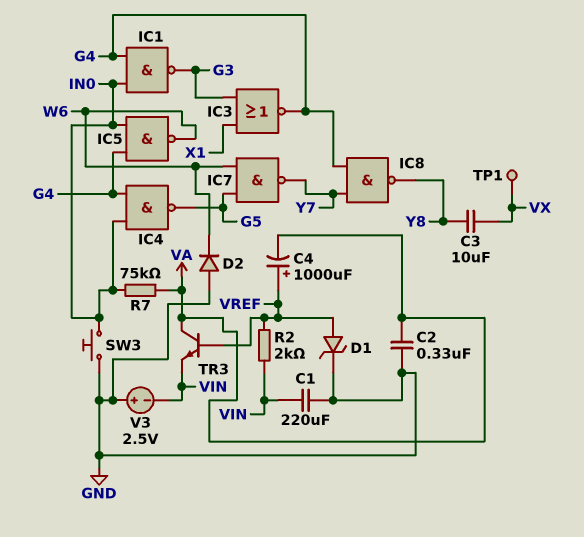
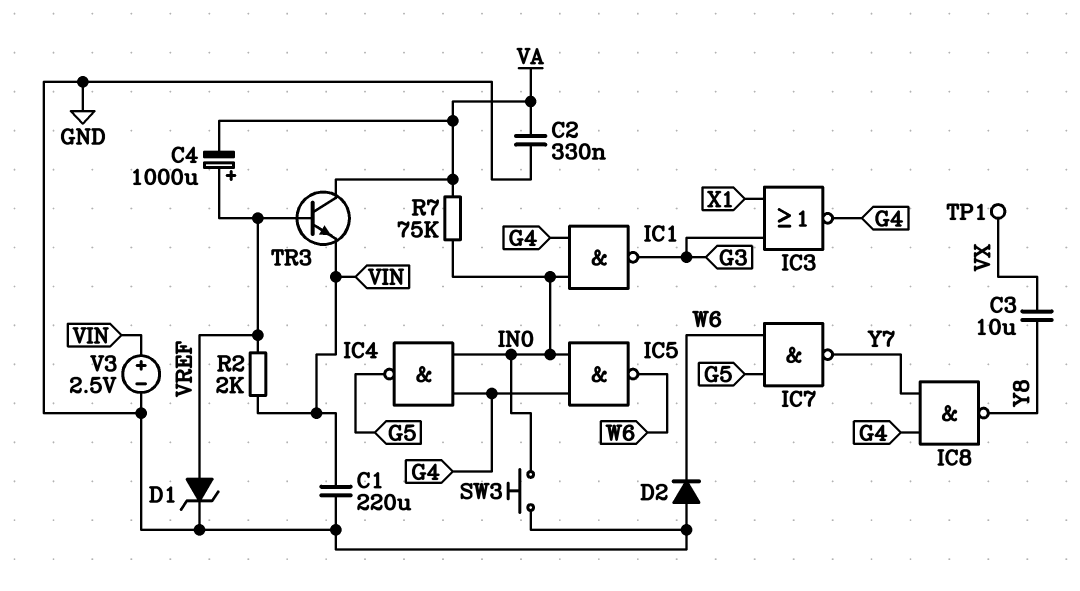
V3: 2.5V (plus GND, minus VIN) -> 2.5V (plus VIN, minus GND)

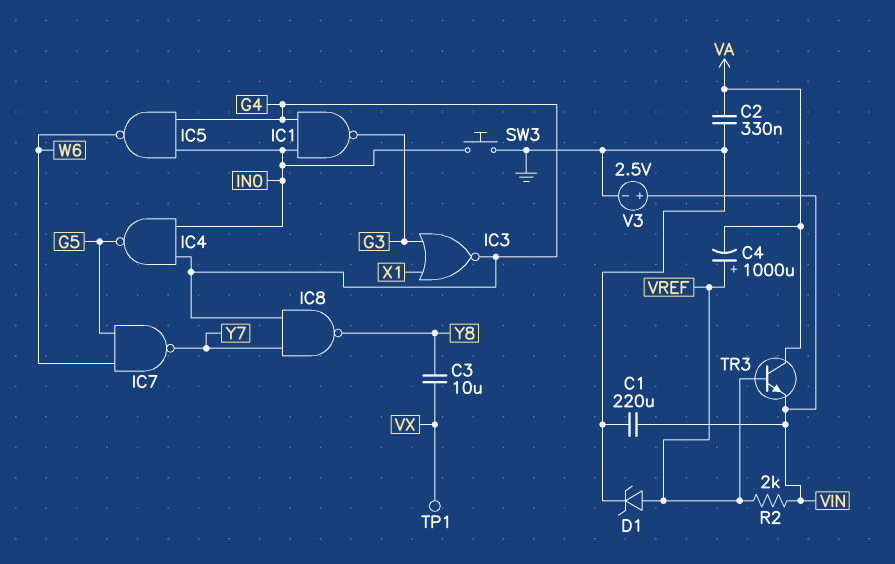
D2: diode (A GND, K W6) -> none
R7: 75k (IN0, VA) -> none

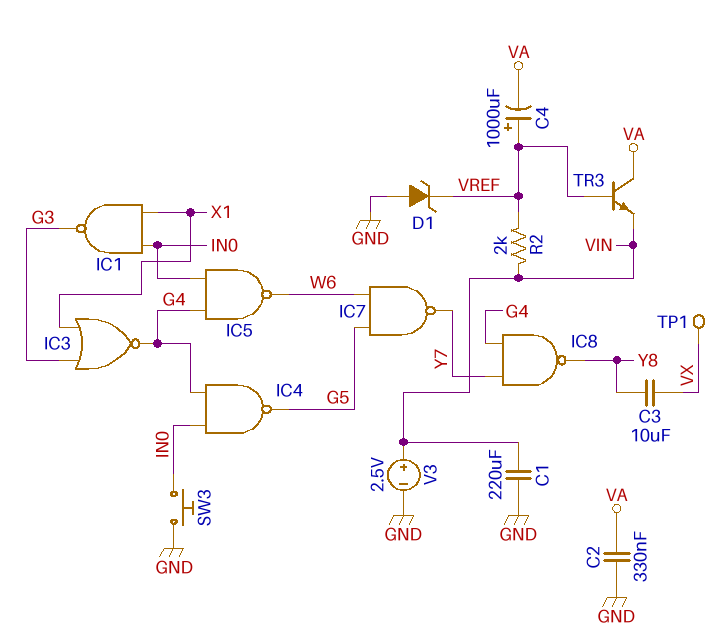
D1: zener (A VREF, K GND) -> zener (A GND, K VREF)
IC1: NAND (in G4, in IN0, out G3) -> NAND (in IN0, in X1, out G3)

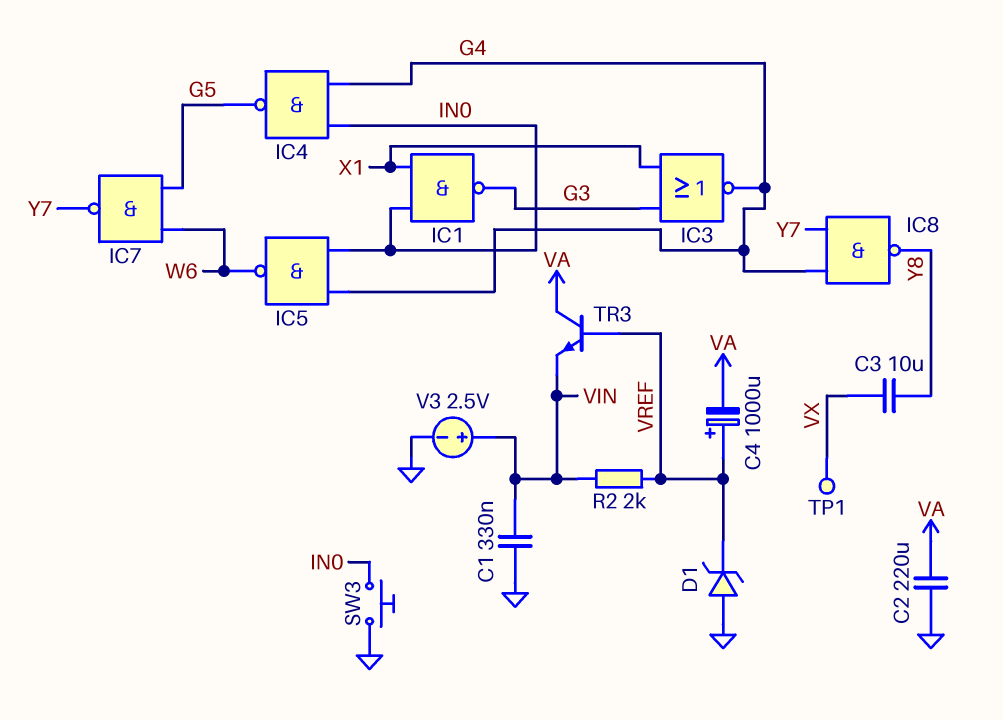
C1: 220uF (GND, VIN) -> 330nF (GND, VIN)
C2: 330nF (GND, VA) -> 220uF (GND, VA)

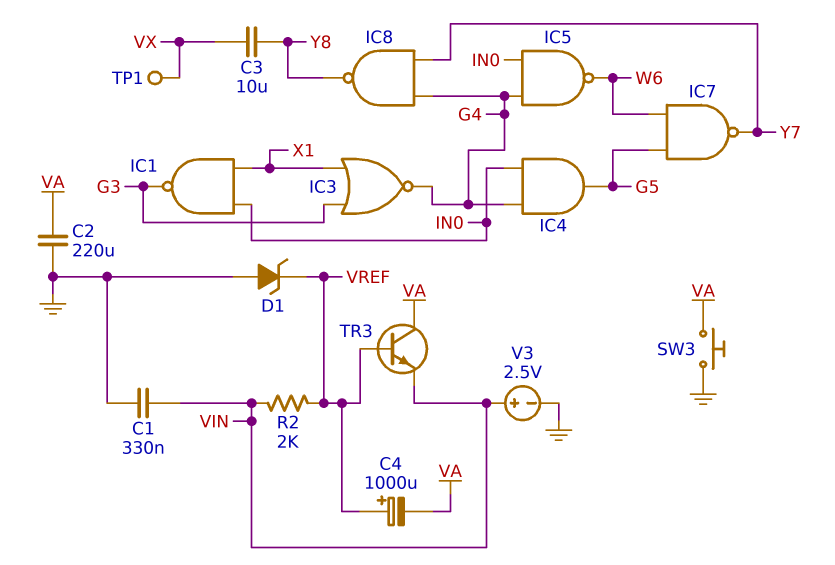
IC4: NAND (in G4, in IN0, out G5) -> AND (in G4, in IN0, out G5)
SW3: button (GND, IN0) -> button (GND, VA)

